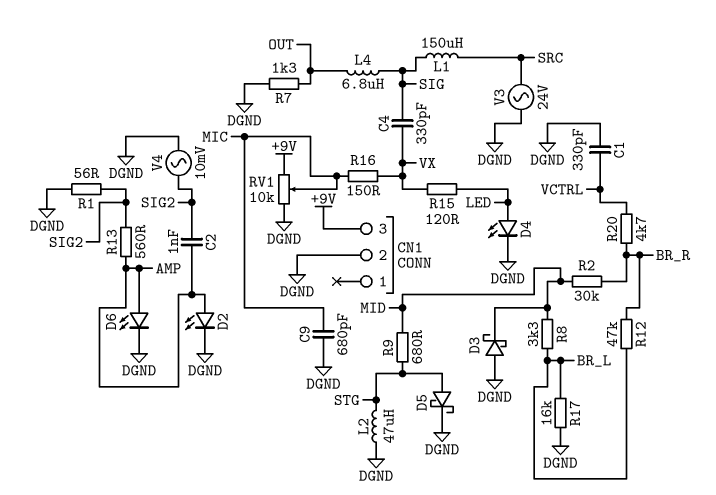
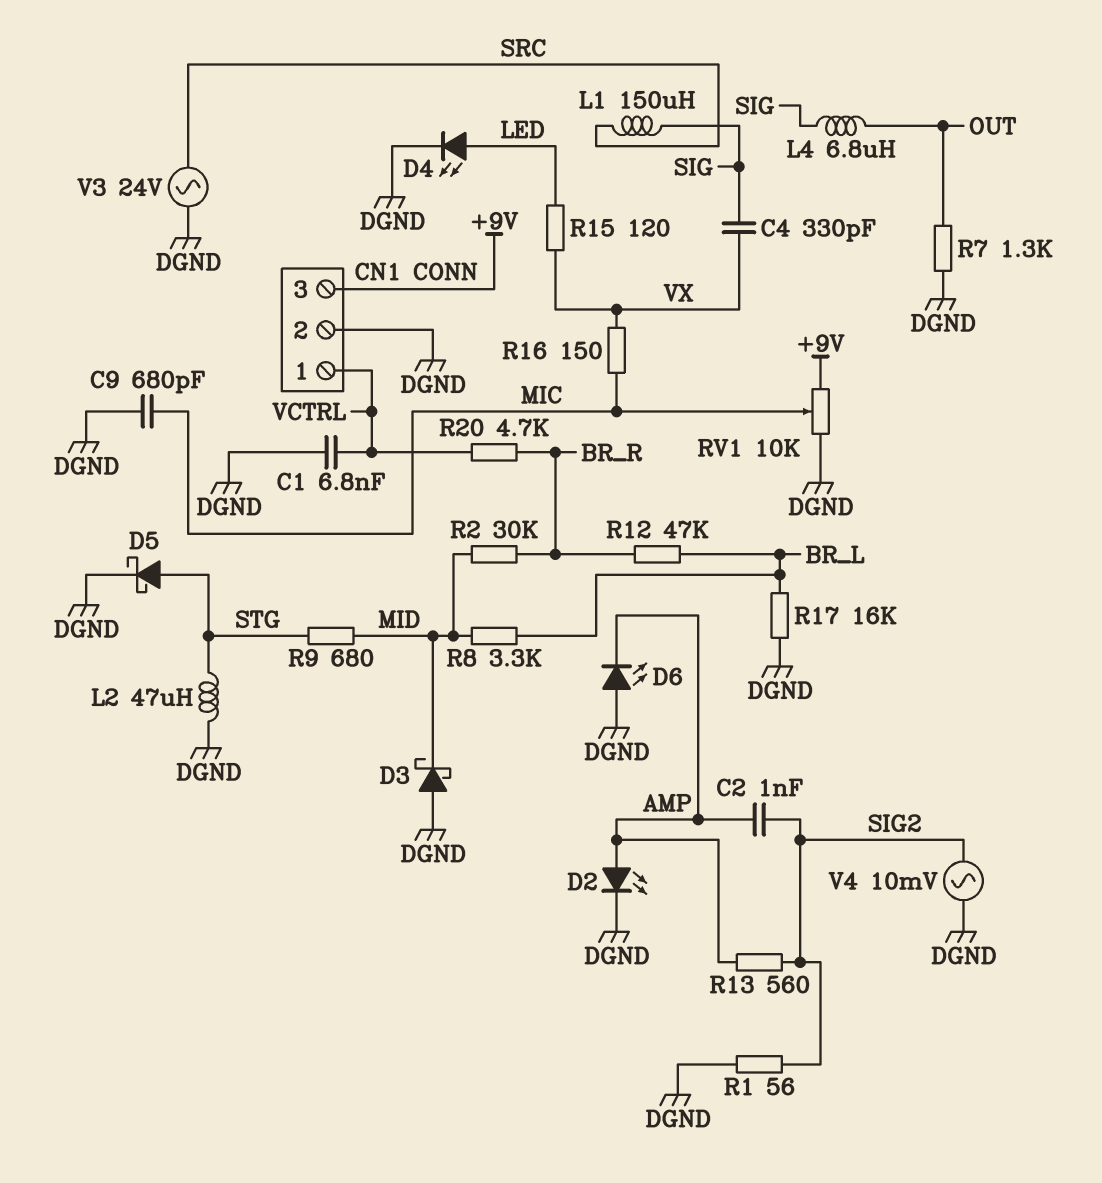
C1: 330pF (DGND, VCTRL) -> 6.8nF (DGND, VCTRL)
CN1 pin 1: none -> VCTRL
D6: LED (A AMP, K DGND) -> LED (A DGND, K AMP)

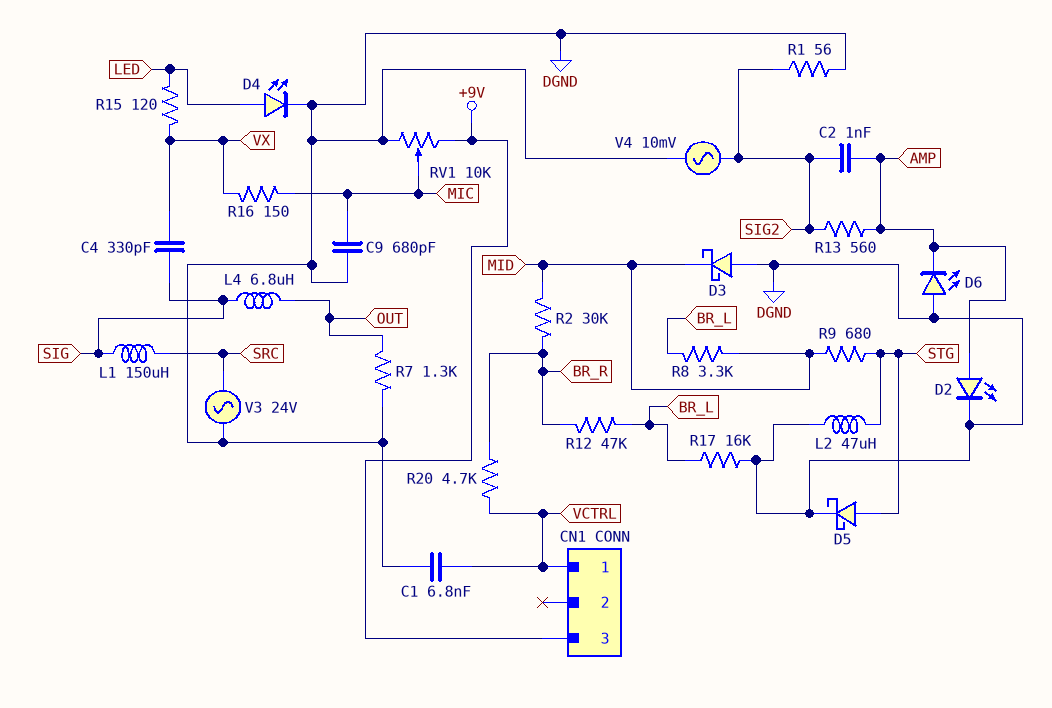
CN1 pin 2: DGND -> none

